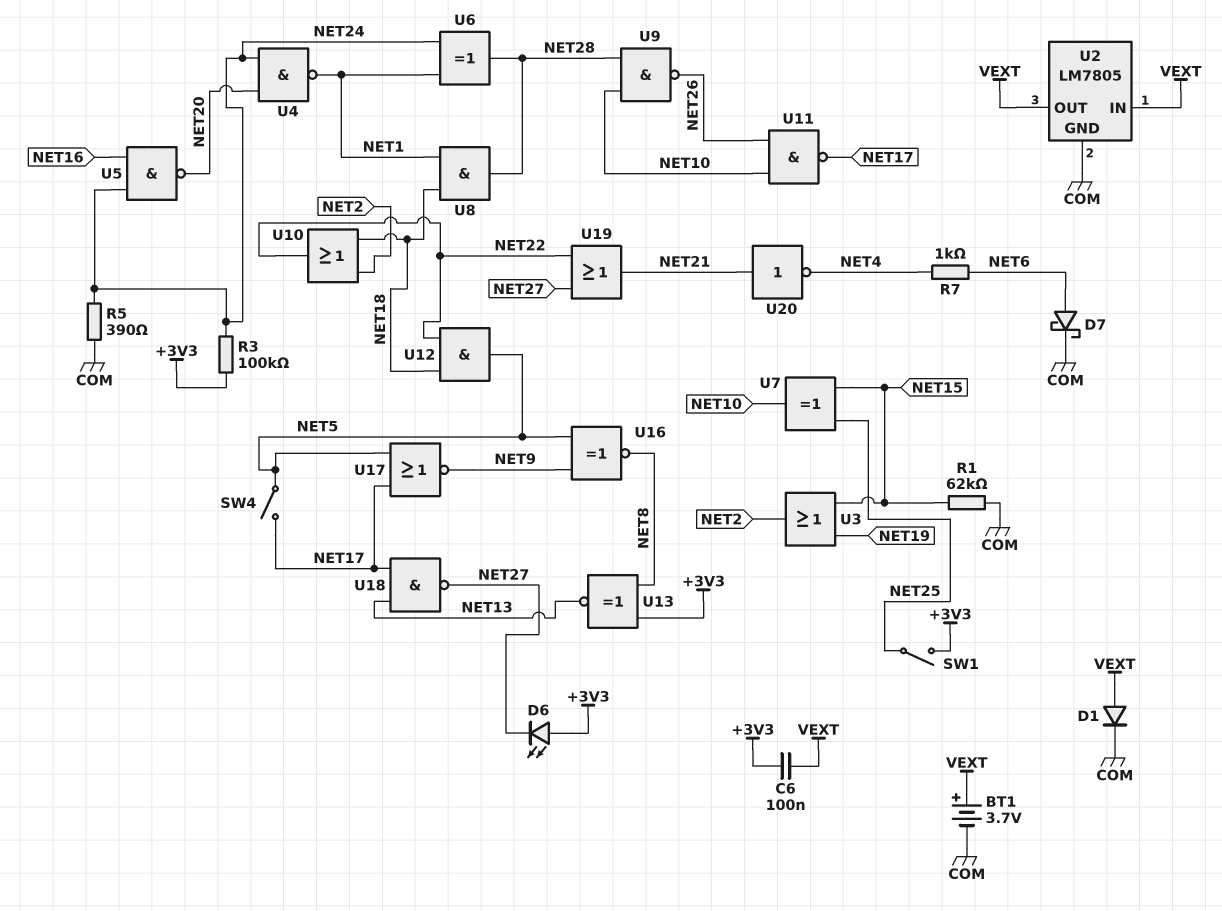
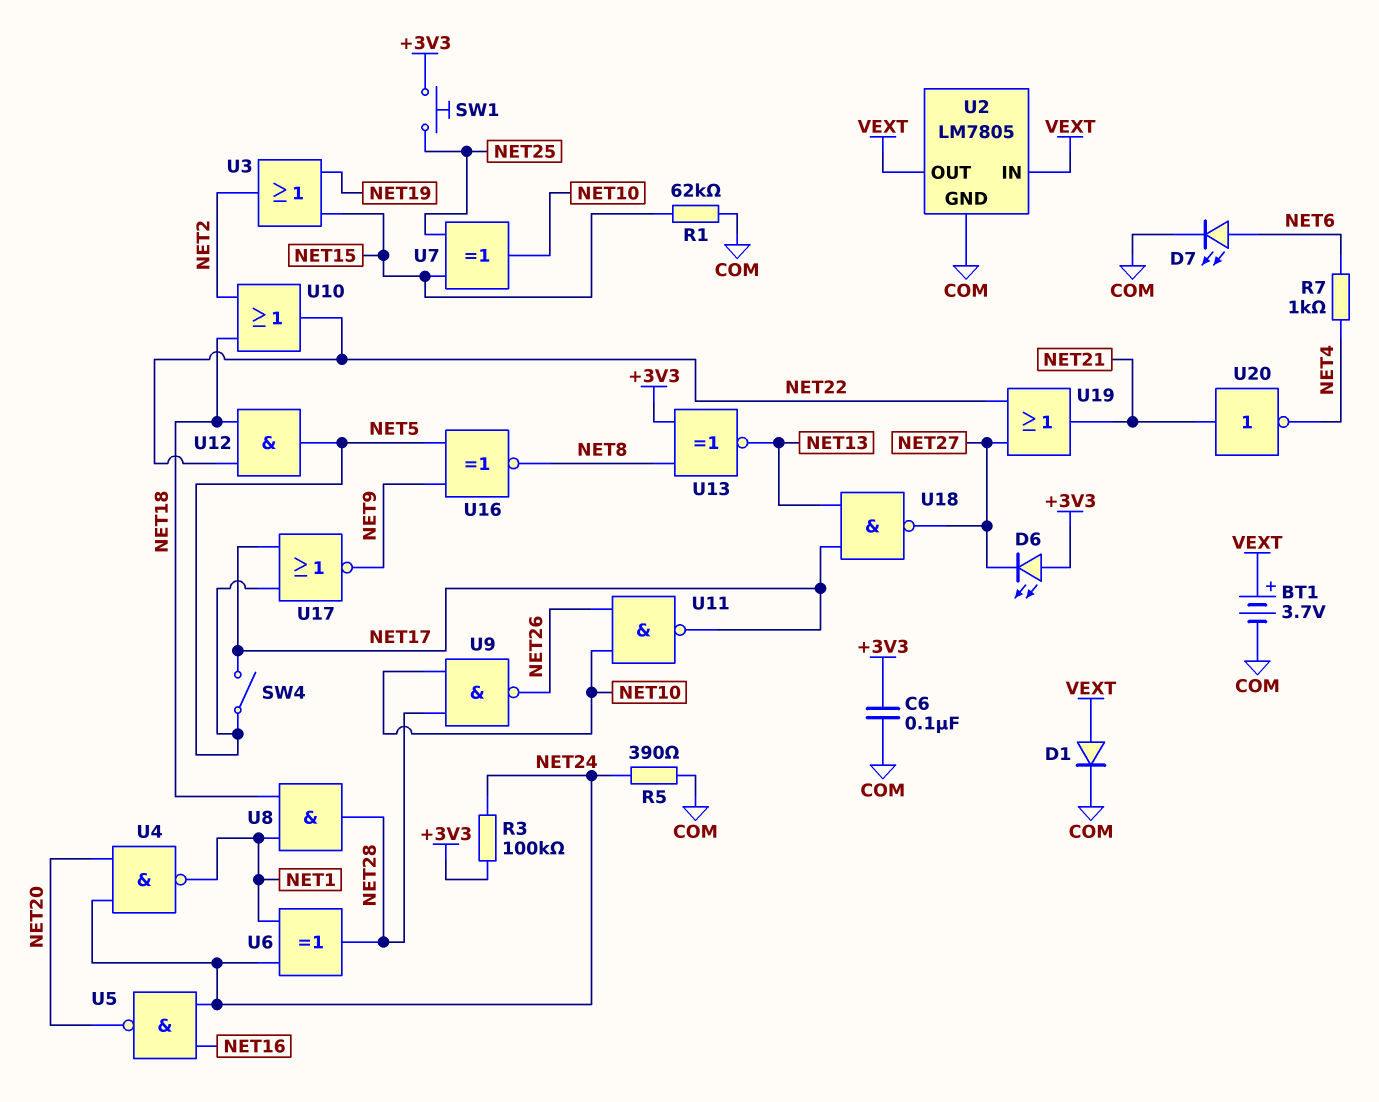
C6: 100nF (+3V3, VEXT) -> 100nF (+3V3, COM)
D7: schottky (A NET6, K COM) -> LED (A NET6, K COM)
SW1: switch (+3V3, NET25) -> button (+3V3, NET25)

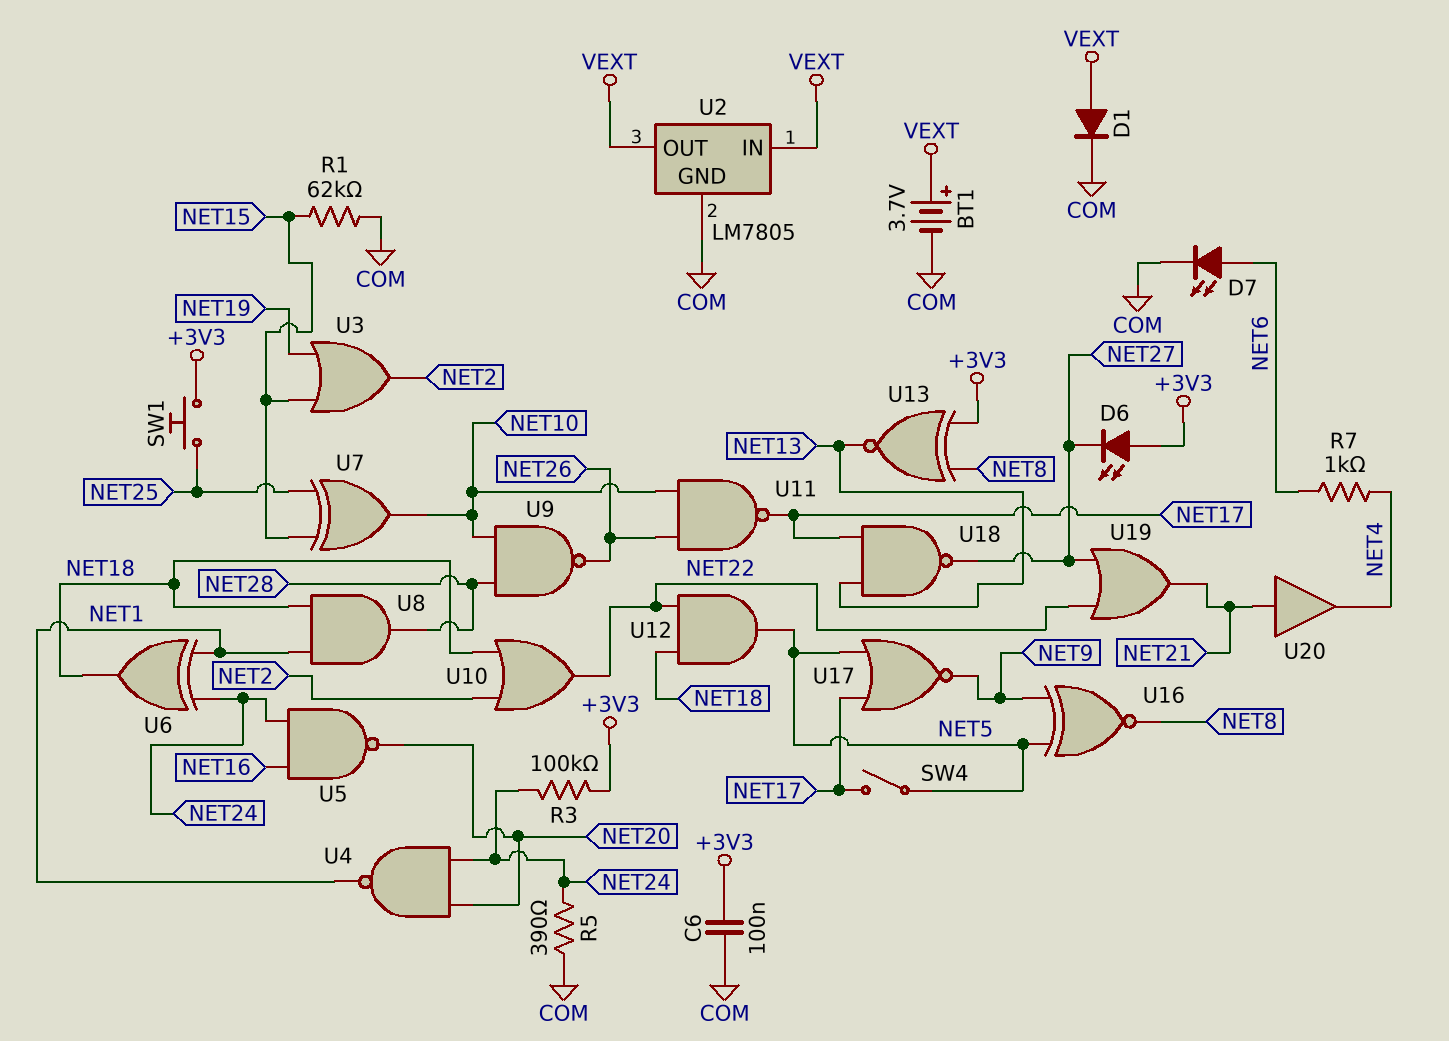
U6: XOR (in NET1, in NET24, out NET28) -> XOR (in NET1, in NET24, out NET18)
U20: NOT (in NET21, out NET4) -> buffer (in NET21, out NET4)

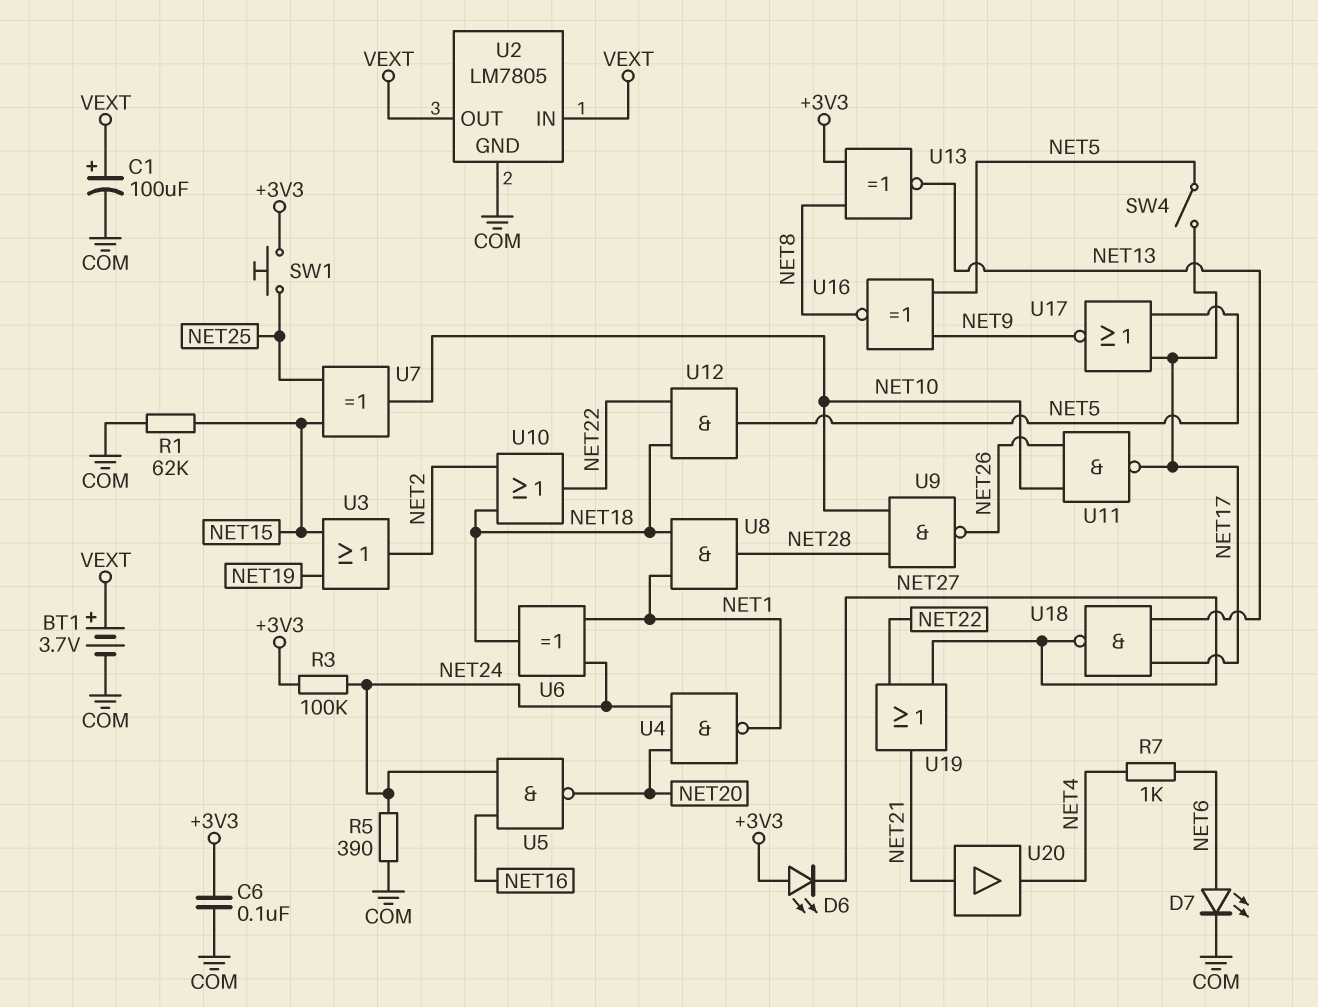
C1: none -> 100uF (plus VEXT, minus COM)
D1: diode (A VEXT, K COM) -> none

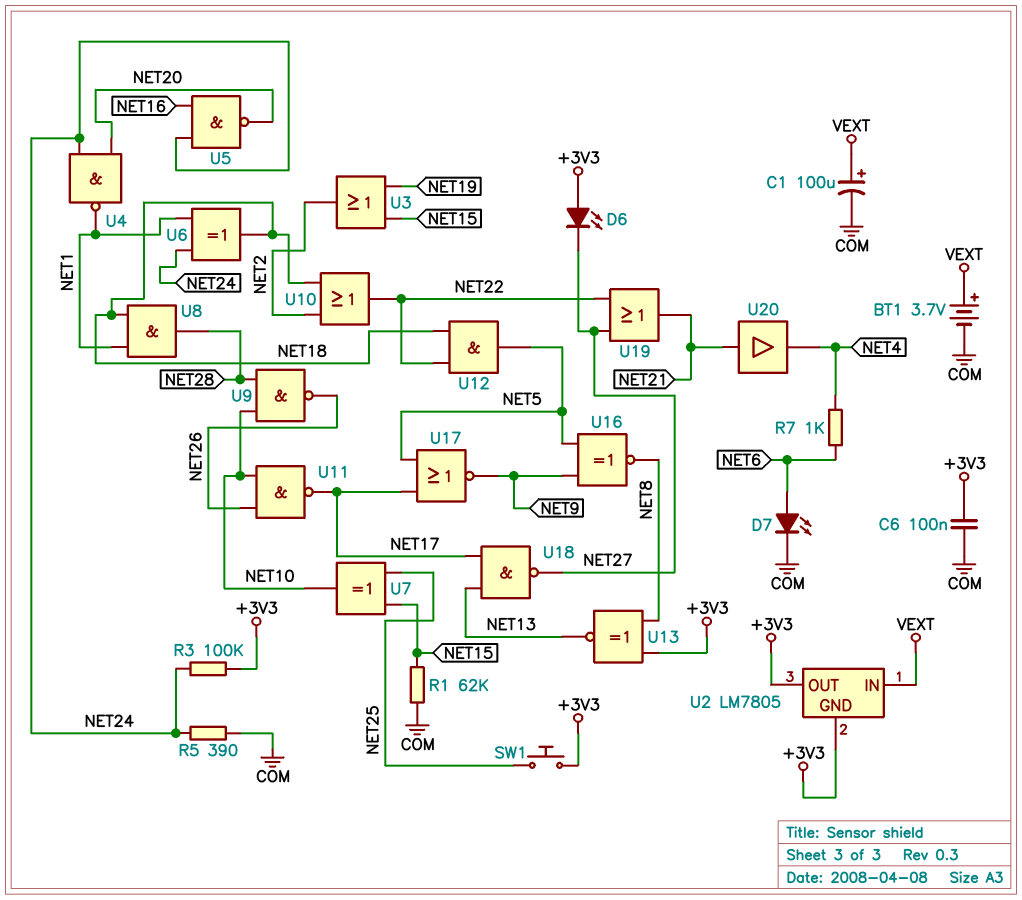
SW4: switch (NET5, NET17) -> none
U2 pin GND: COM -> +3V3
U2 pin OUT: VEXT -> +3V3

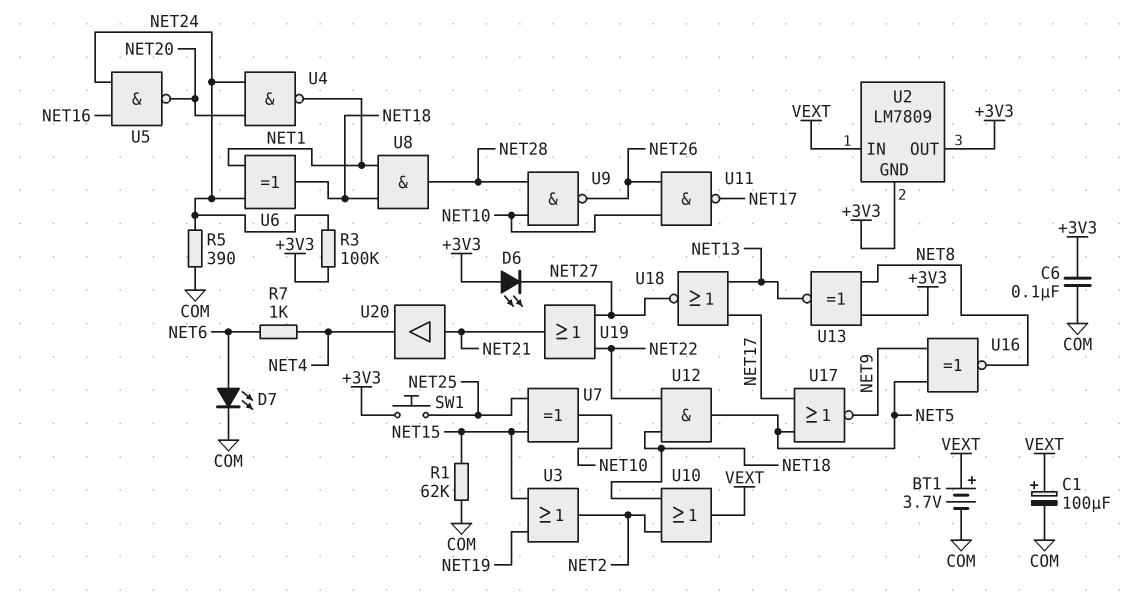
U2: LM7805 -> LM7809
U10: OR (in NET2, in NET18, out NET22) -> OR (in NET2, in NET18, out VEXT)
U18: NAND (in NET13, in NET17, out NET27) -> NOR (in NET13, in NET17, out NET27)

